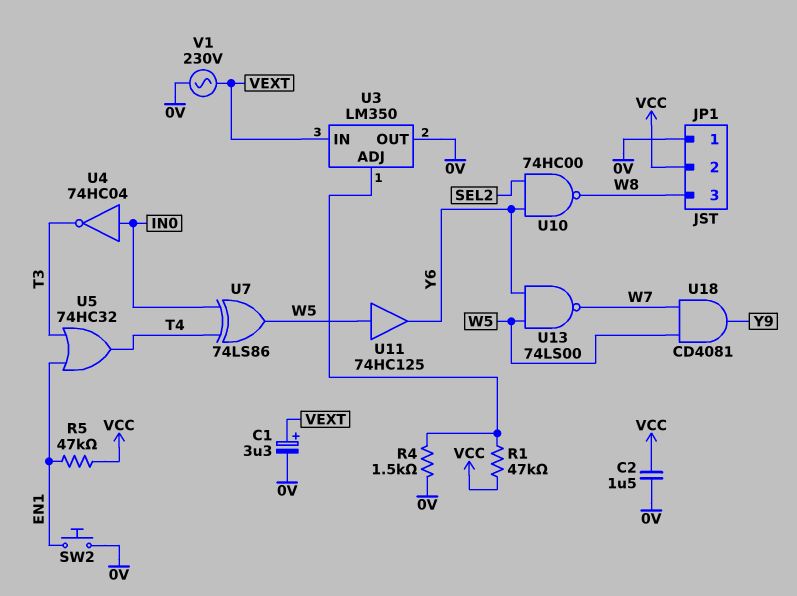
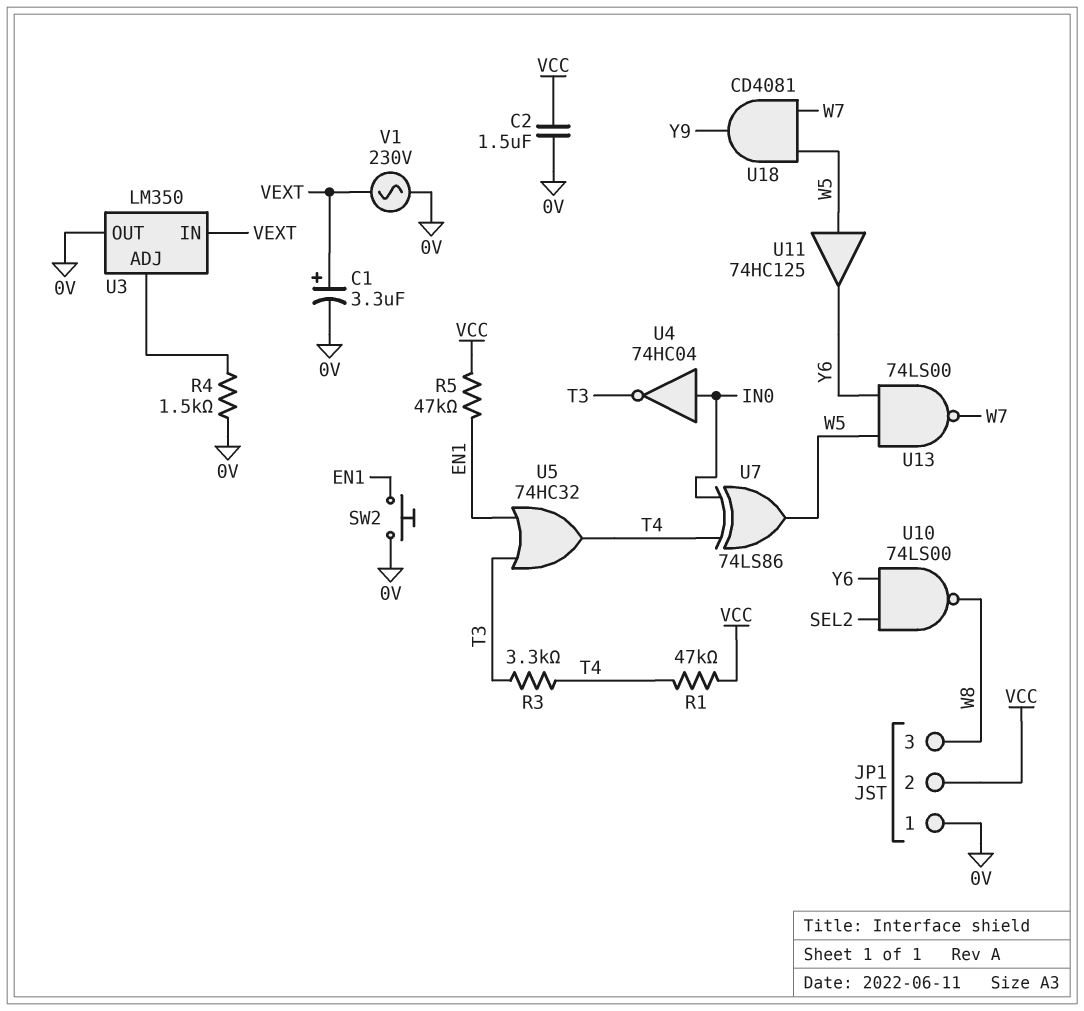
R1: 47k (U3/ADJ, VCC) -> 47k (T4, VCC)
R3: none -> 3.3k (T3, T4)
U10: NAND 74HC00 (in SEL2, in Y6, out W8) -> NAND 74LS00 (in SEL2, in Y6, out W8)

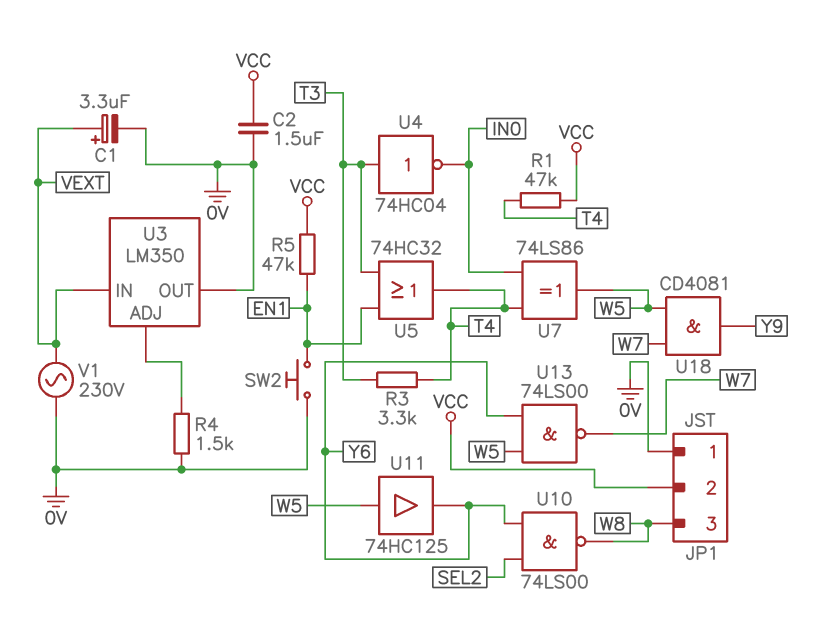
U4: NOT 74HC04 (in IN0, out T3) -> NOT 74HC04 (in T3, out IN0)

